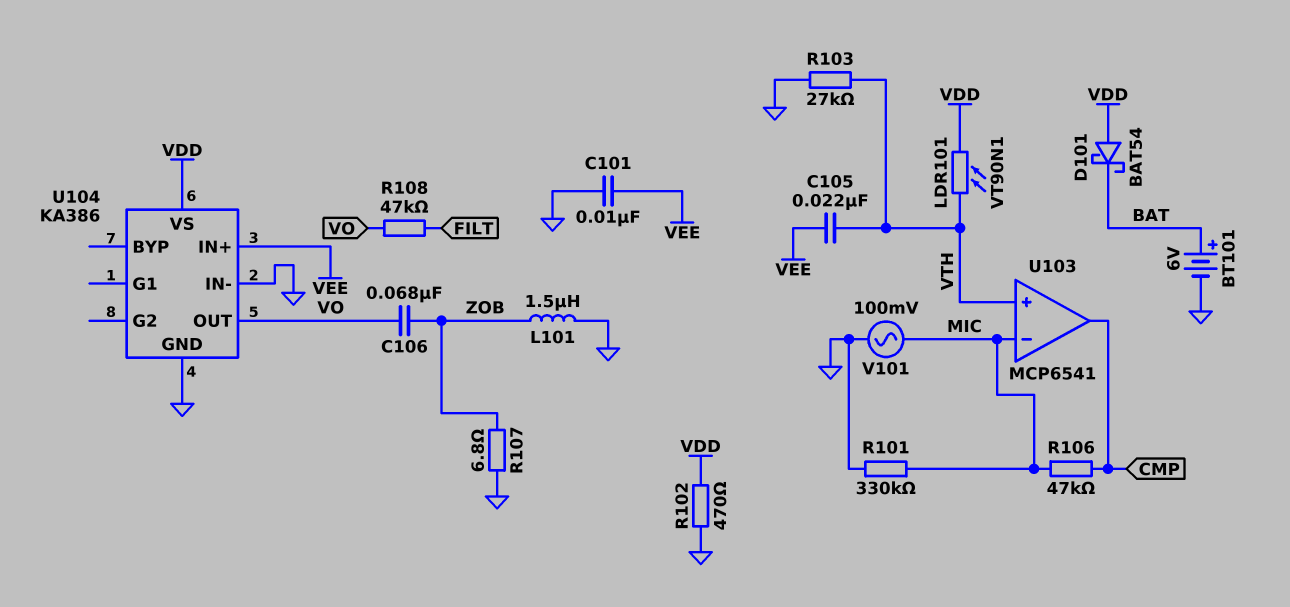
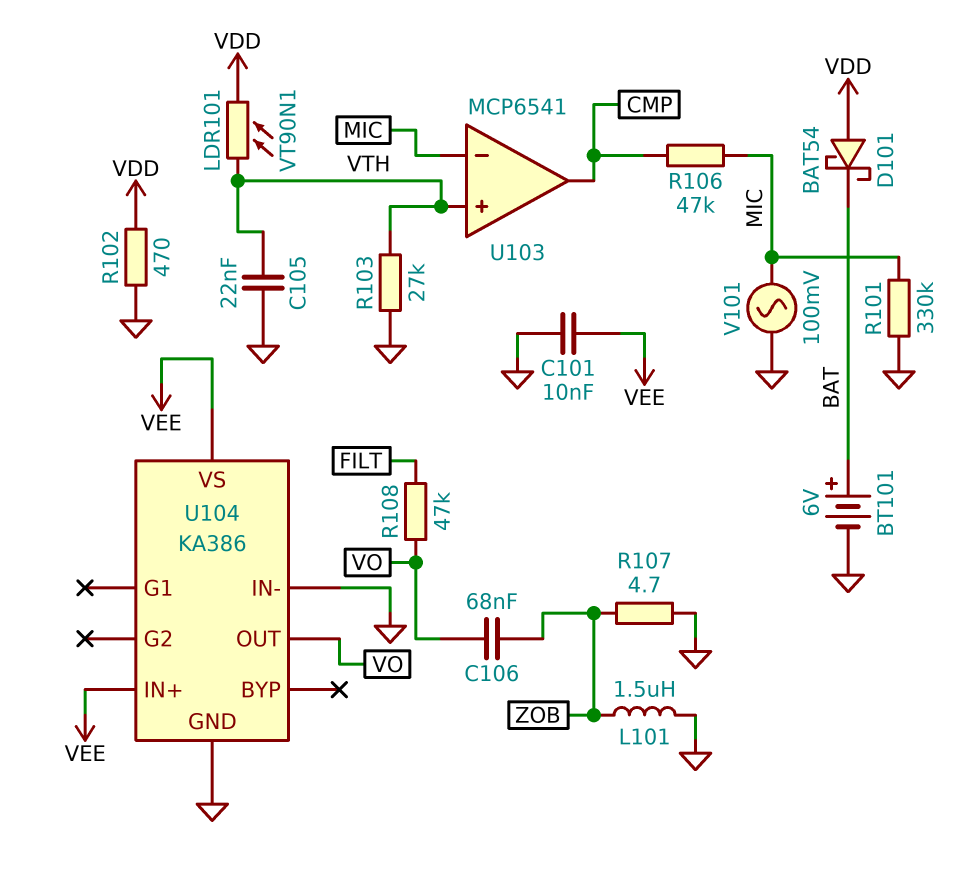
C105: 22nF (VEE, VTH) -> 22nF (GND, VTH)
R107: 6.8 (GND, ZOB) -> 4.7 (GND, ZOB)
U104 pin VS: VDD -> VEE

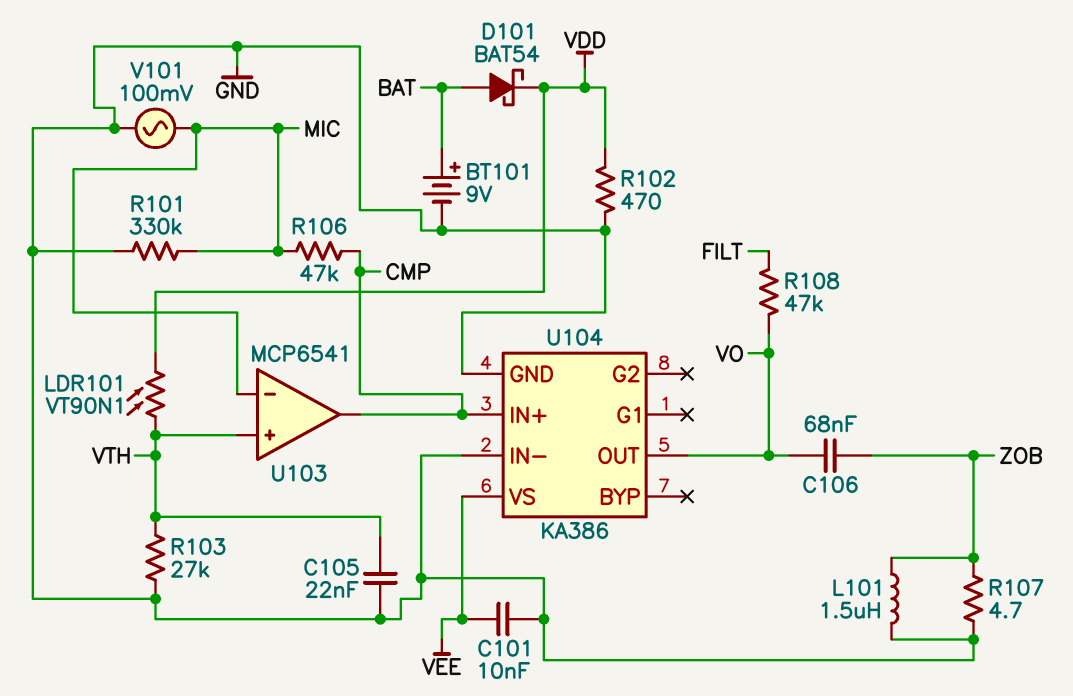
BT101: 6V (plus BAT, minus GND) -> 9V (plus BAT, minus GND)
D101: schottky BAT54 (A VDD, K BAT) -> schottky BAT54 (A BAT, K VDD)
U104 pin IN+: VEE -> CMP

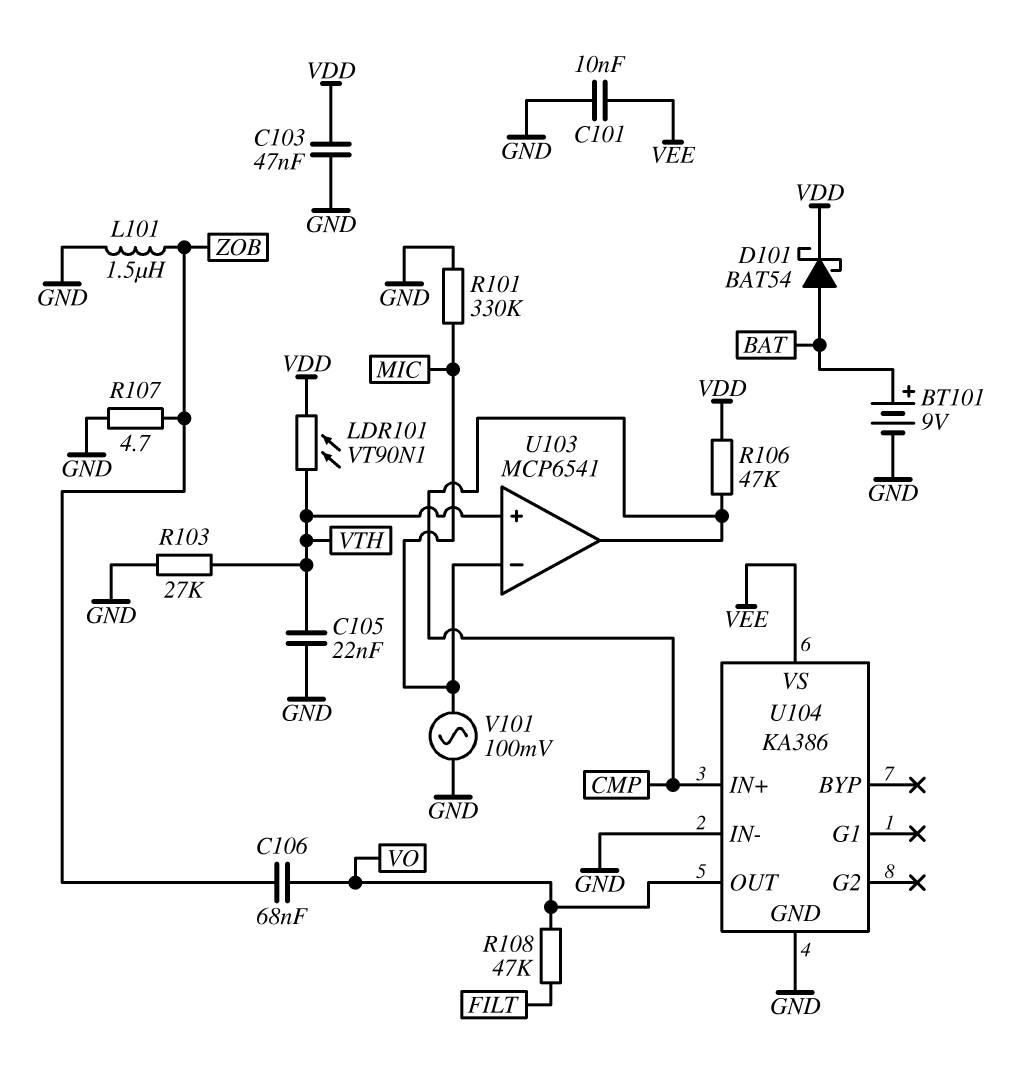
C103: none -> 47nF (GND, VDD)
R102: 470 (GND, VDD) -> none
R106: 47k (CMP, MIC) -> 47k (CMP, VDD)

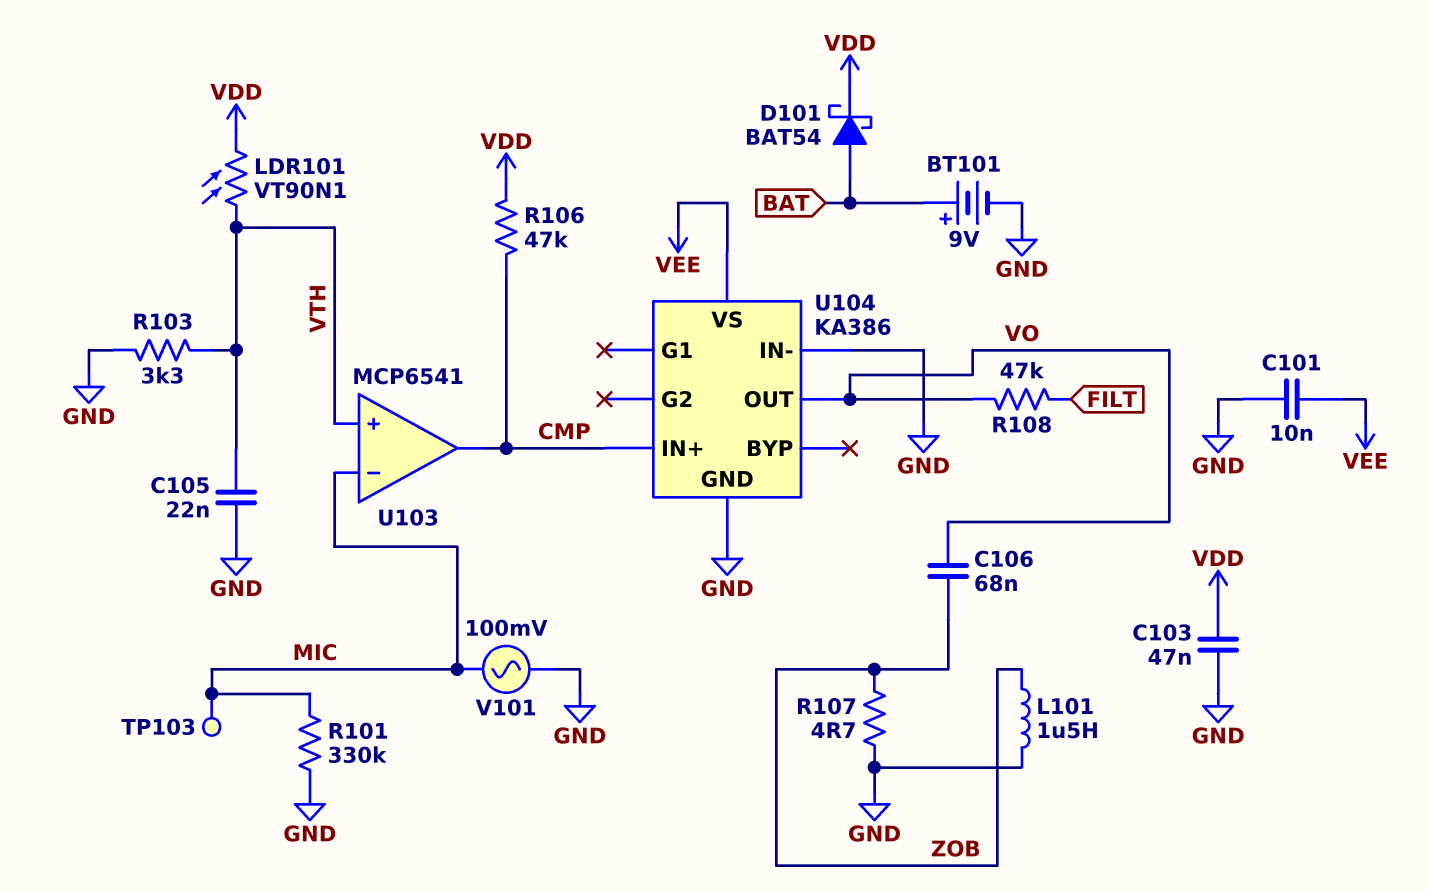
R103: 27k (GND, VTH) -> 3.3k (GND, VTH)
TP103: none -> test point (MIC)

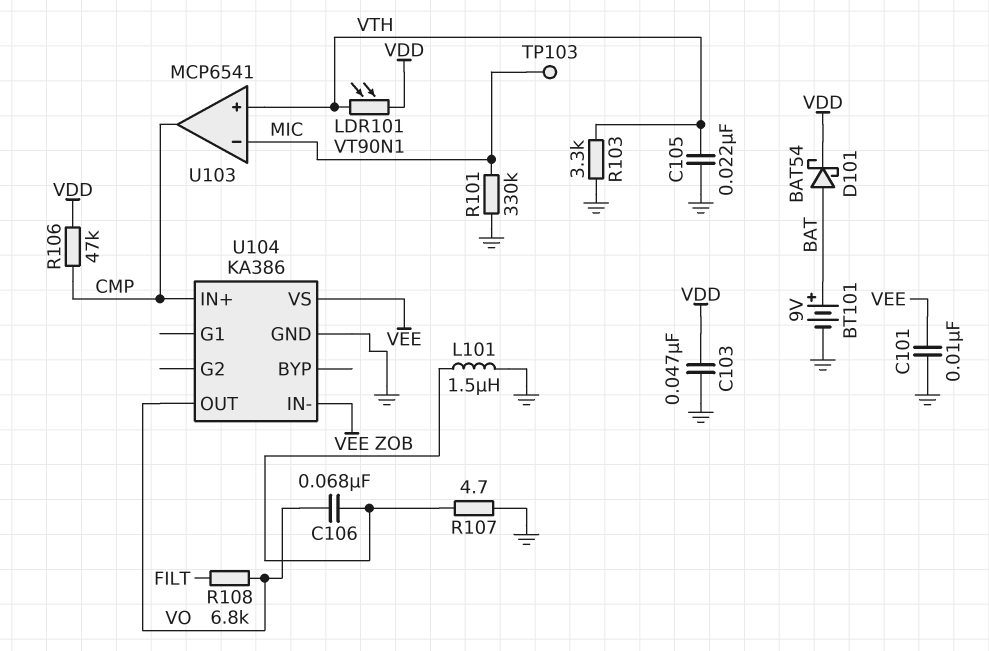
R108: 47k (FILT, VO) -> 6.8k (FILT, VO)
U104 pin IN-: GND -> VEE
V101: AC 100mV (GND, MIC) -> none

